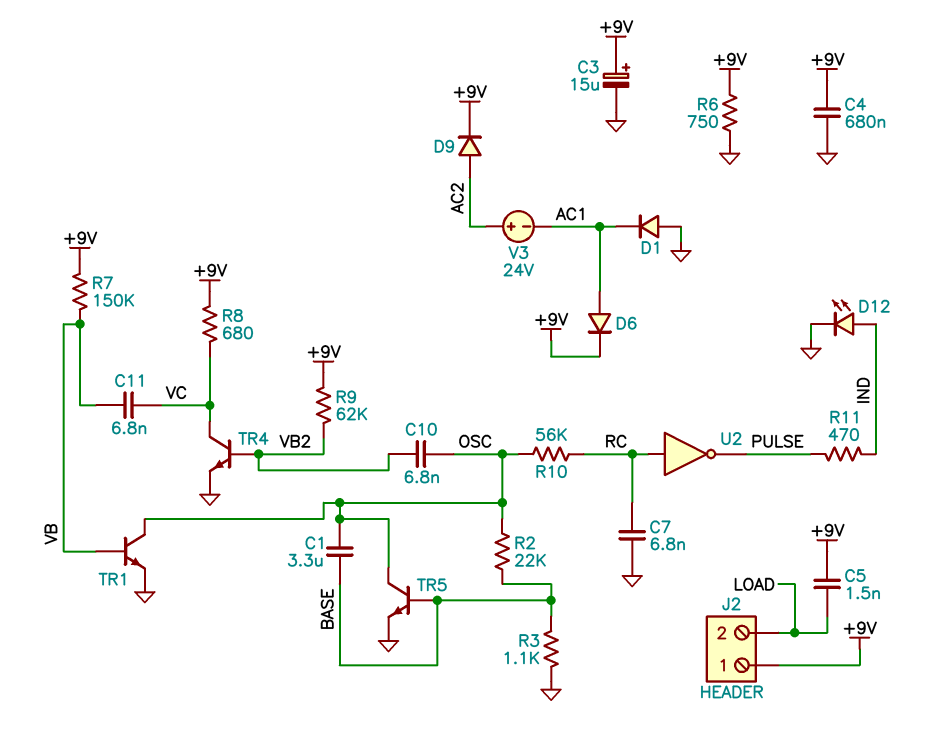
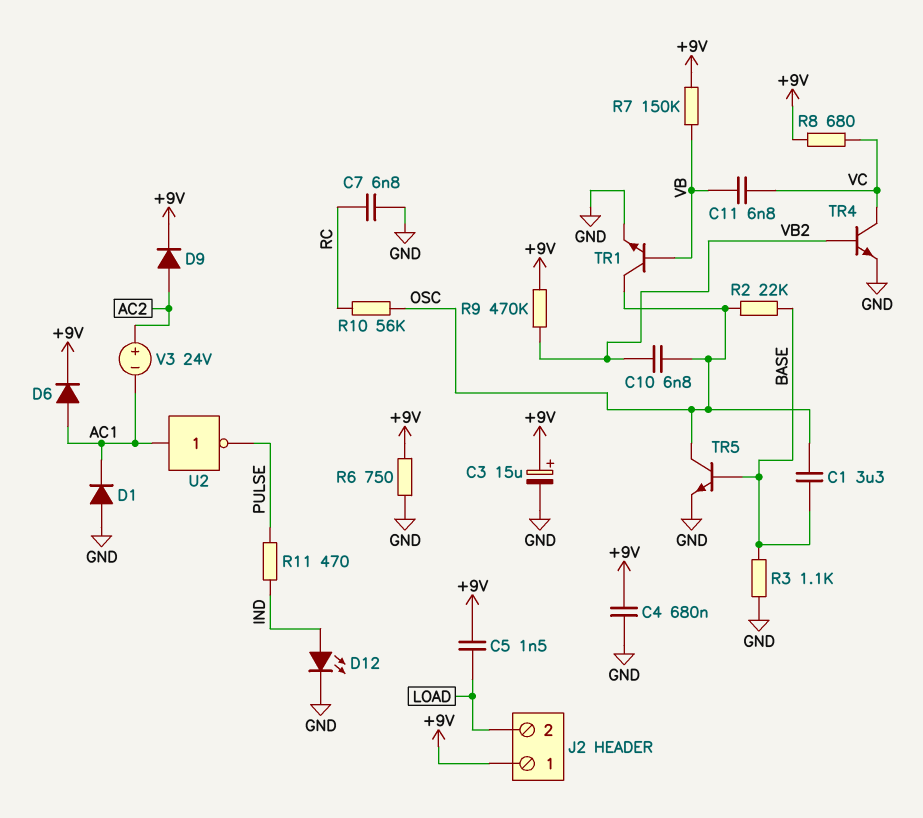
R9: 62k (+9V, VB2) -> 470k (+9V, VB2)
U2: NOT (in RC, out PULSE) -> NOT (in AC1, out PULSE)

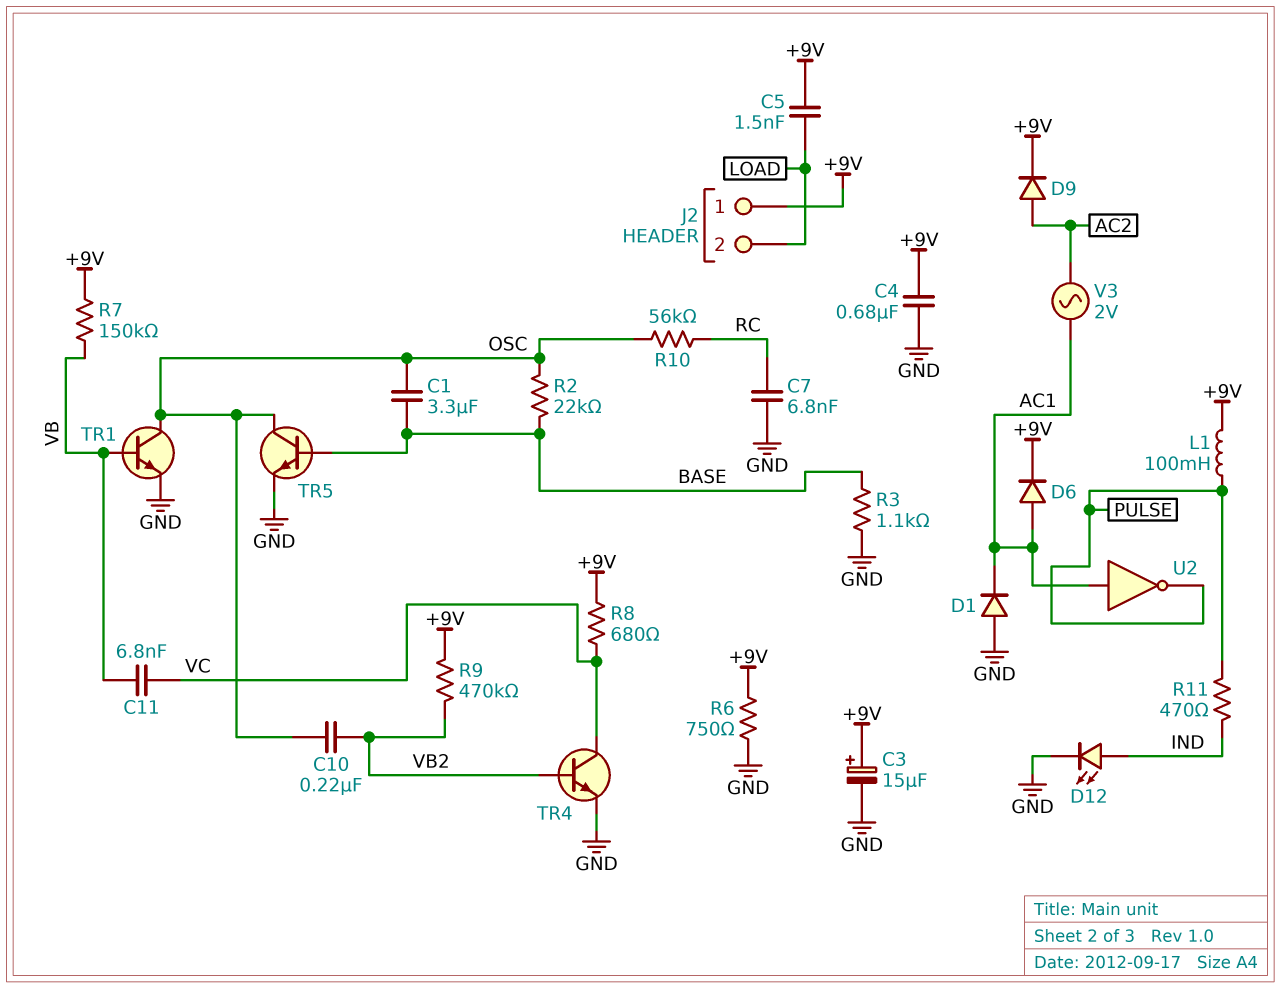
C10: 6.8nF (OSC, VB2) -> 220nF (OSC, VB2)
L1: none -> 100mH (+9V, PULSE)
V3: 24V (plus AC2, minus AC1) -> AC 2V (AC1, AC2)

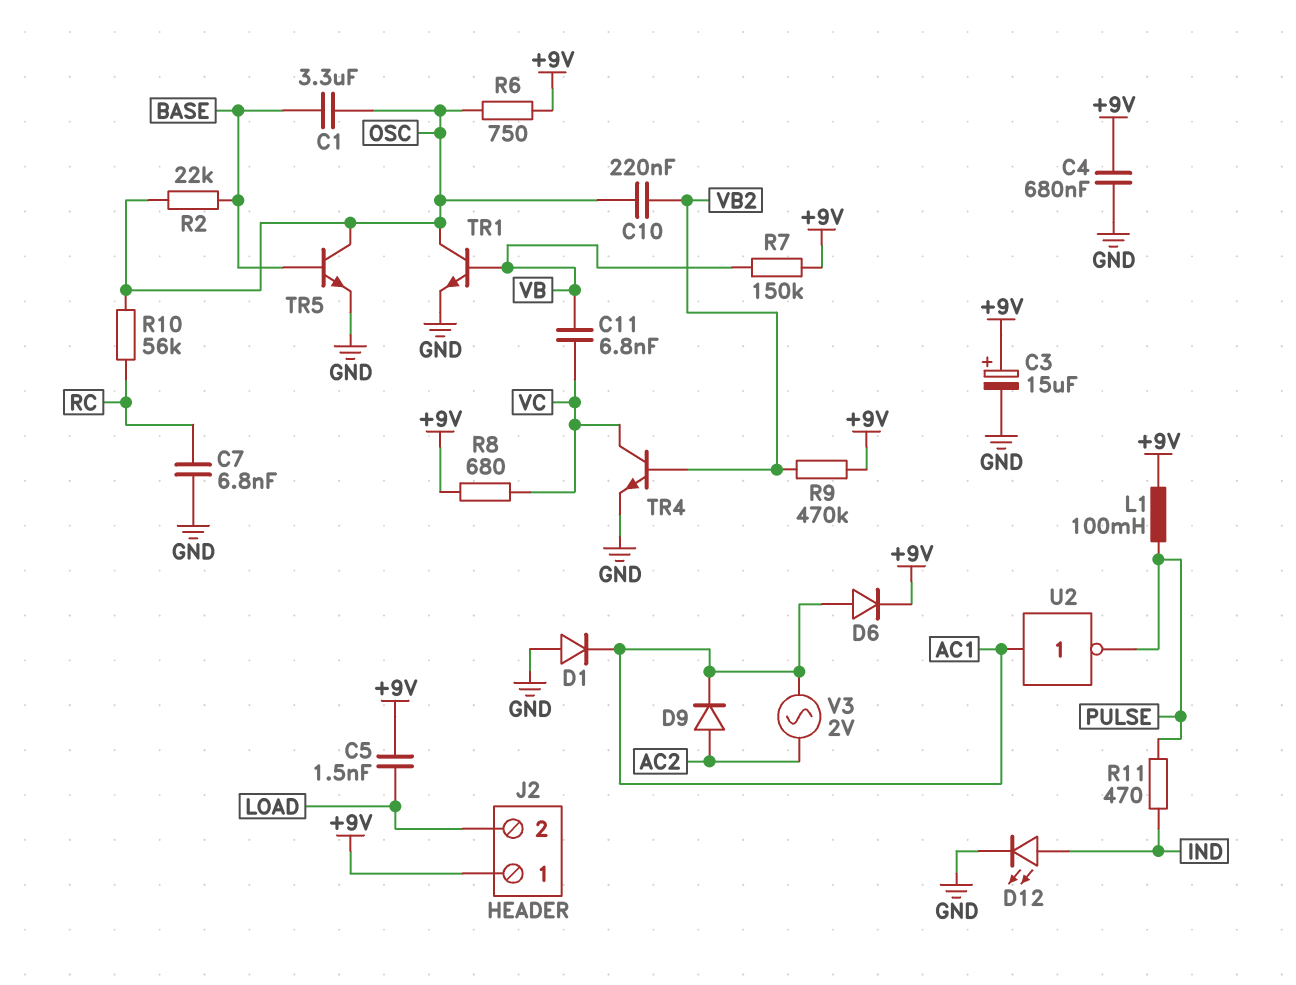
D9: diode (A AC2, K +9V) -> diode (A AC2, K AC1)
R3: 1.1k (BASE, GND) -> none
R6: 750 (+9V, GND) -> 750 (+9V, OSC)

